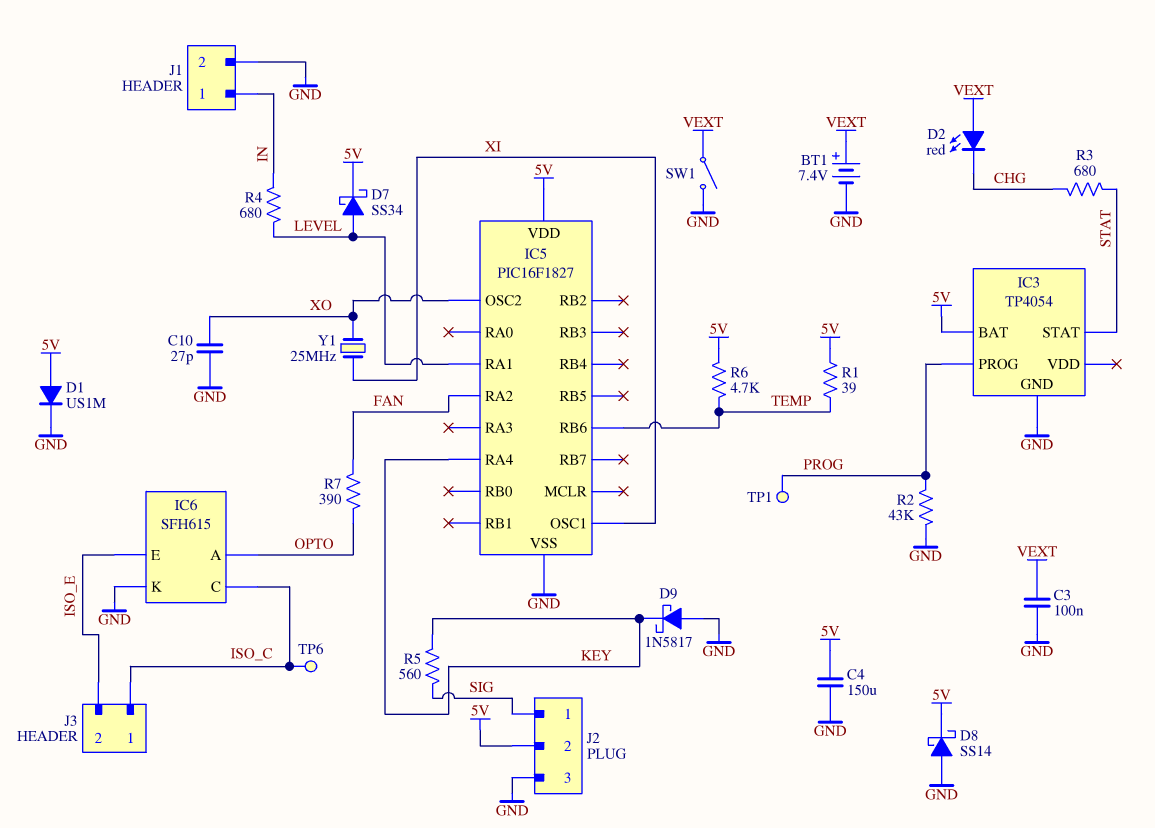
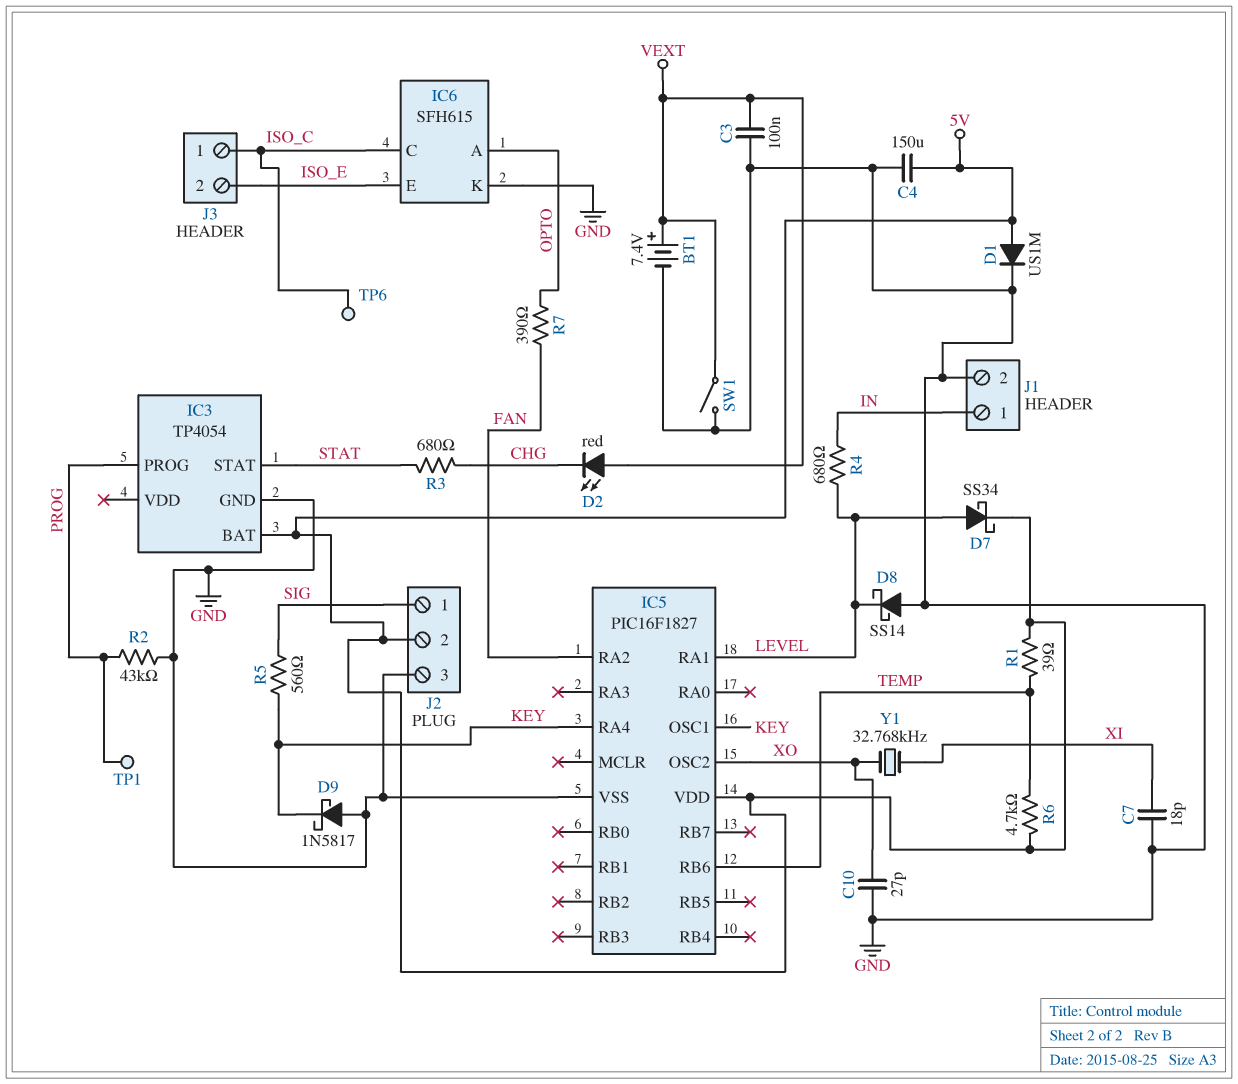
C7: none -> 18pF (GND, XI)
D8: schottky SS14 (A GND, K 5V) -> schottky SS14 (A GND, K LEVEL)
IC5 pin OSC1: XI -> KEY
Y1: 25MHz (XI, XO) -> 32.768kHz (XI, XO)

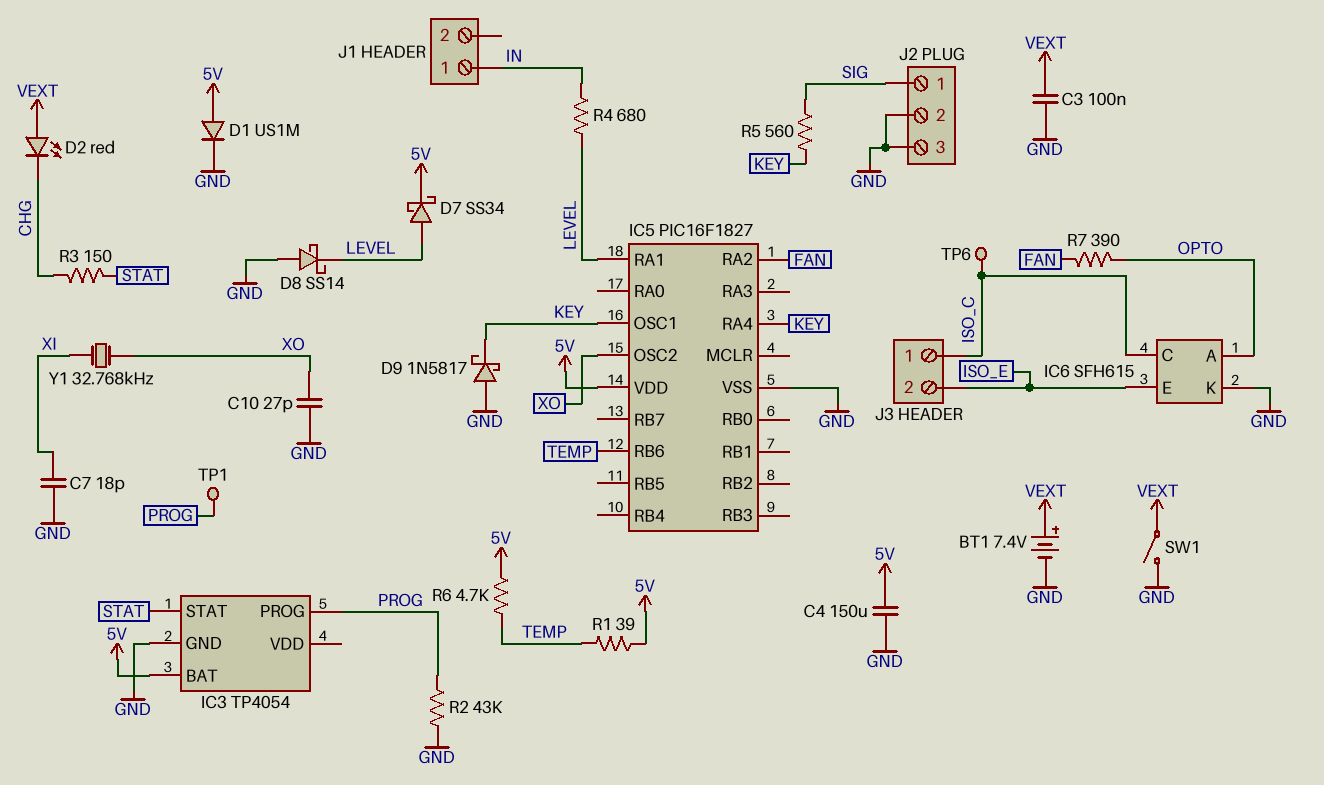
J1 pin 2: GND -> none
J2 pin 2: 5V -> GND
R3: 680 (CHG, STAT) -> 150 (CHG, STAT)

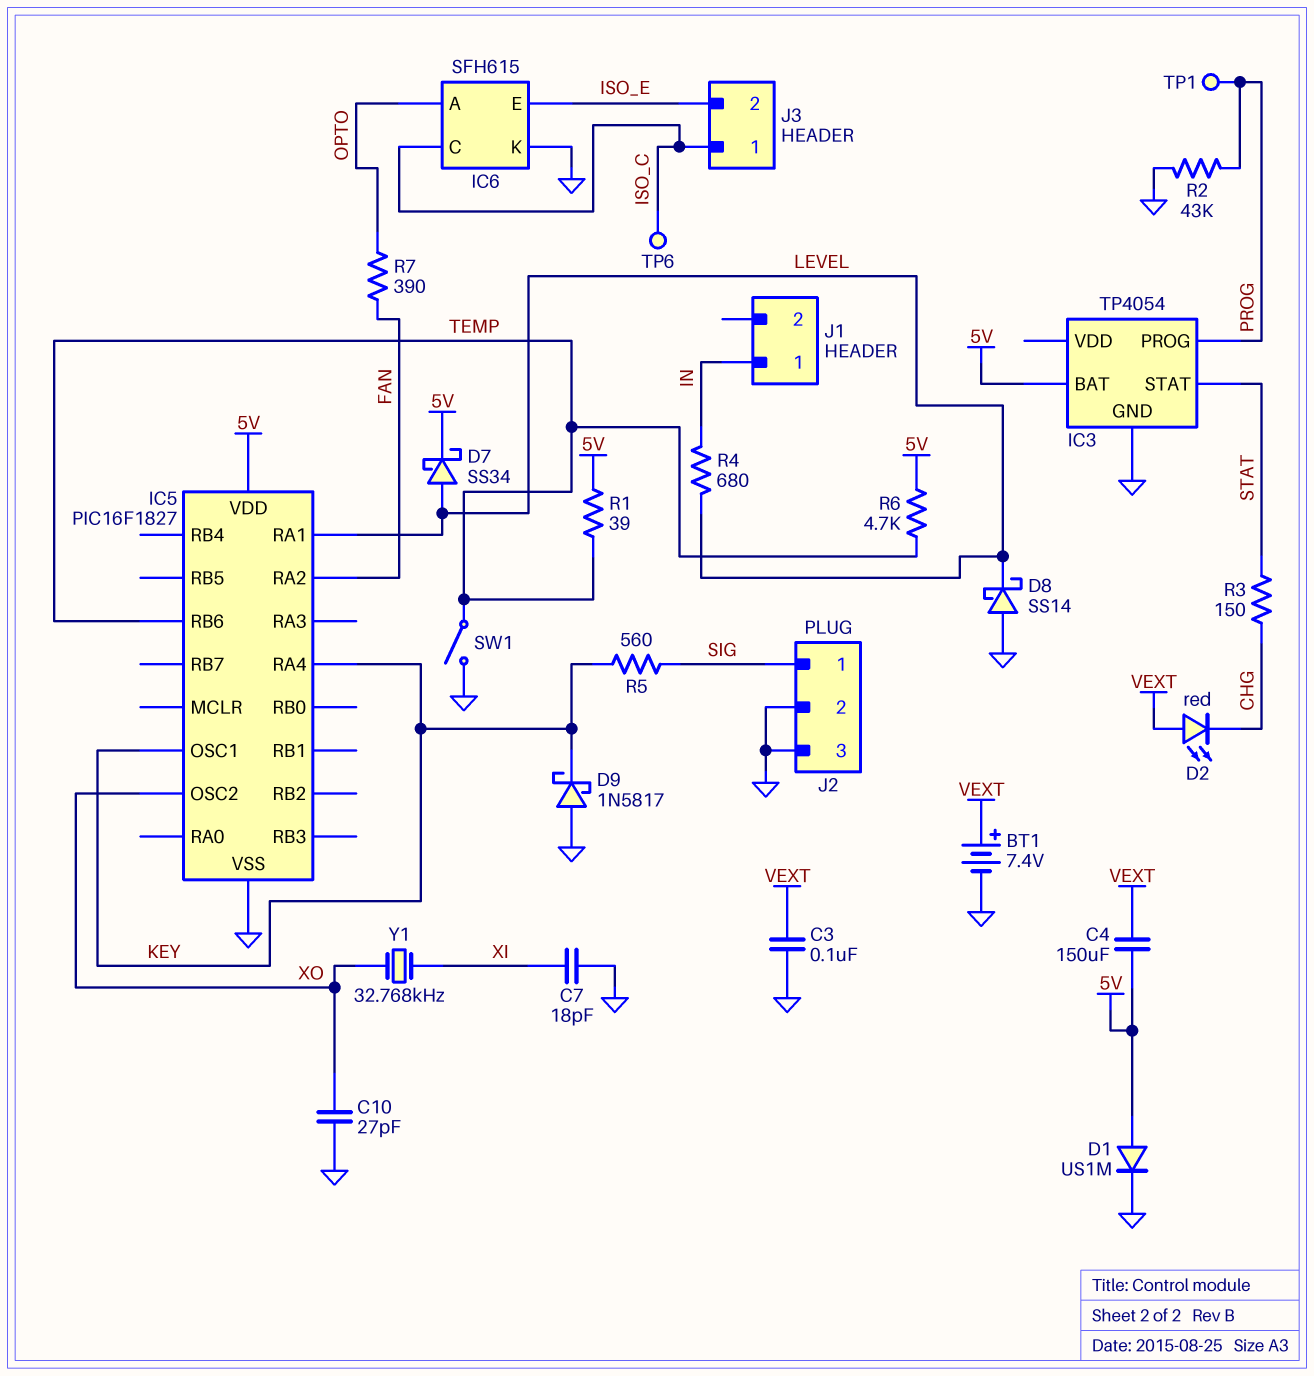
C4: 150uF (5V, GND) -> 150uF (5V, VEXT)
SW1: switch (GND, VEXT) -> switch (GND, TEMP)

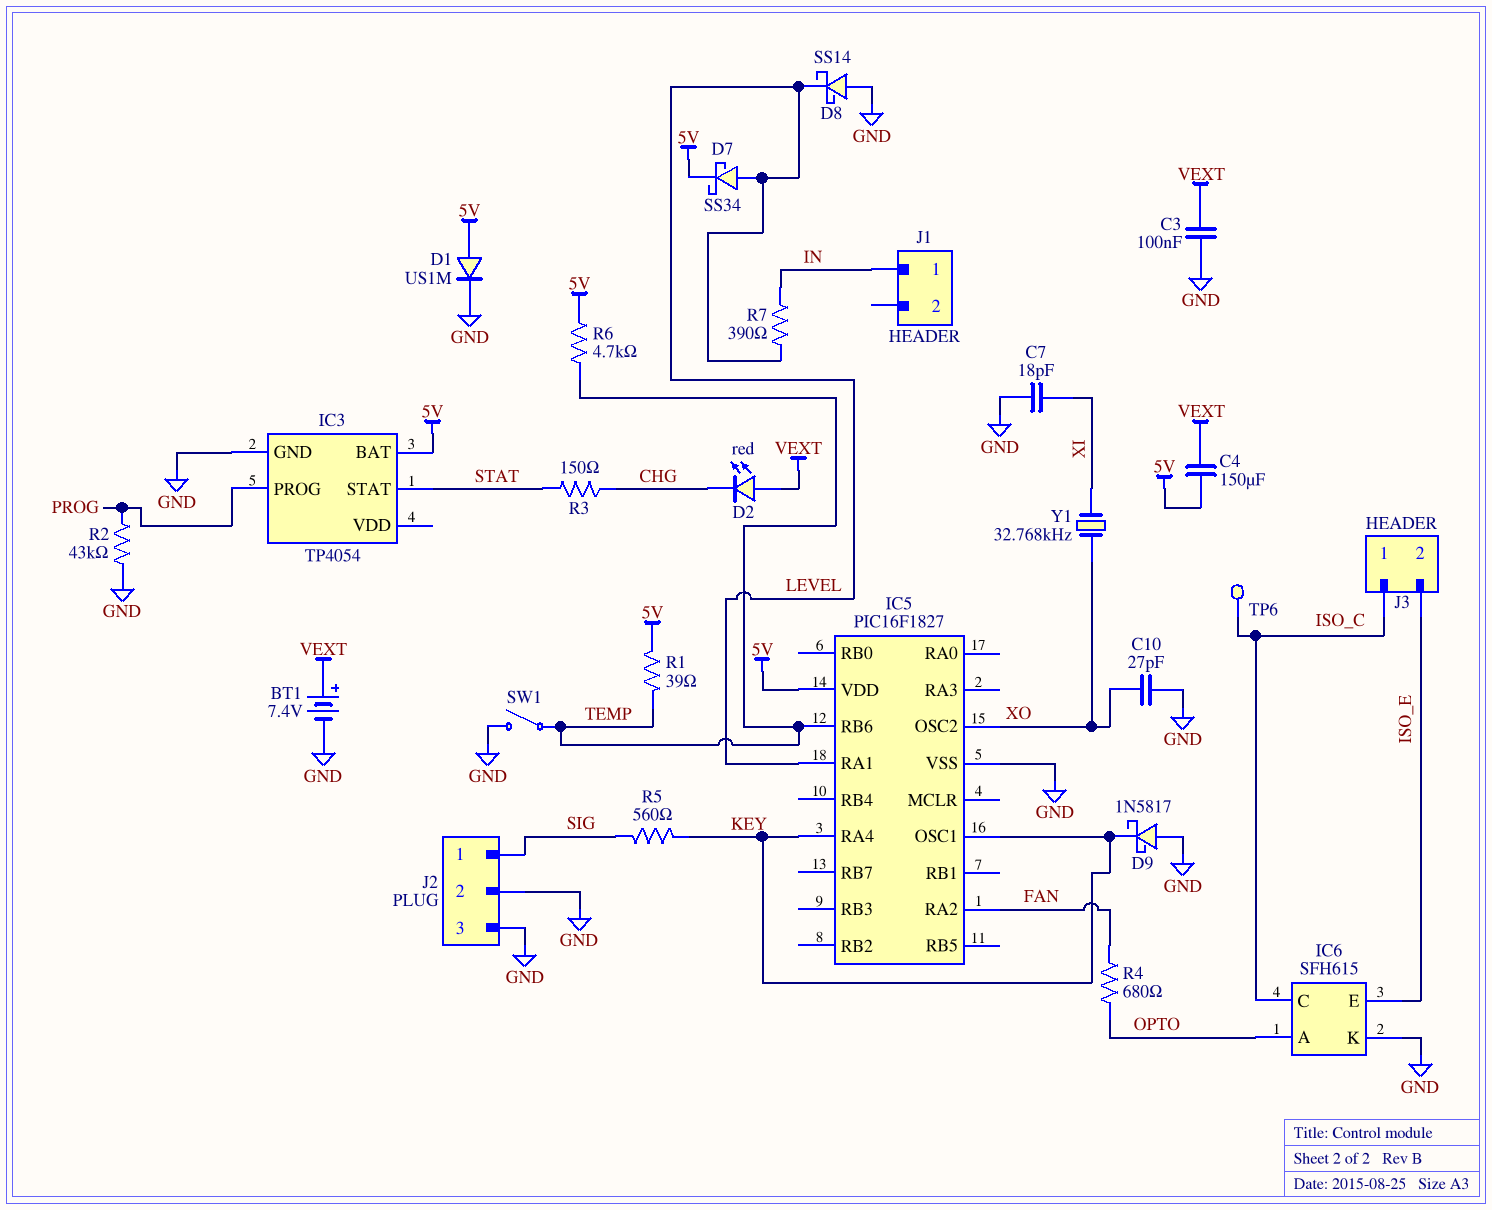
R4: 680 (IN, LEVEL) -> 680 (FAN, OPTO)
R7: 390 (FAN, OPTO) -> 390 (IN, LEVEL)
TP1: test point (PROG) -> none

